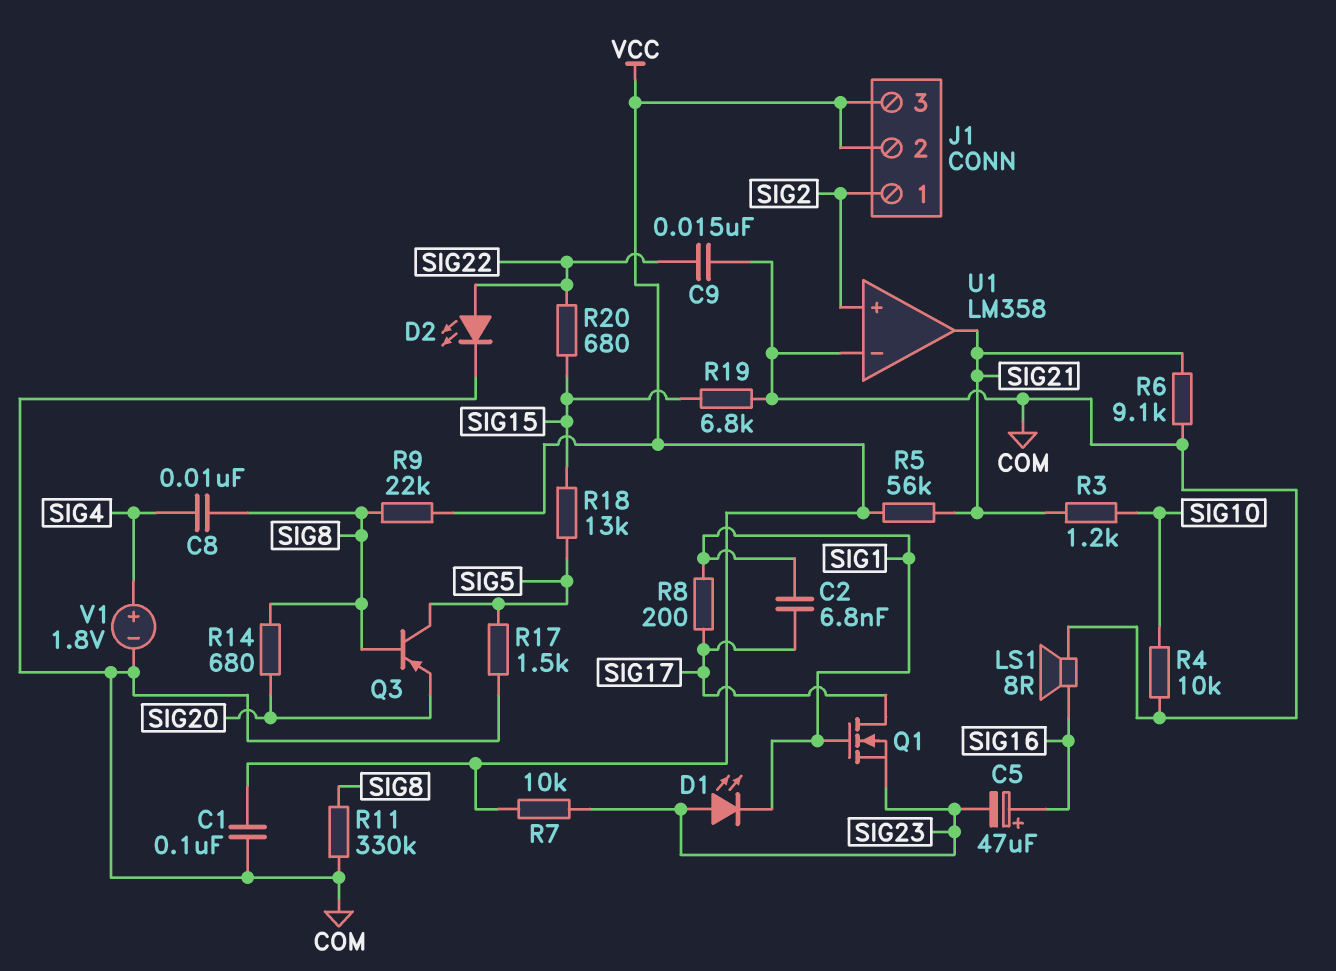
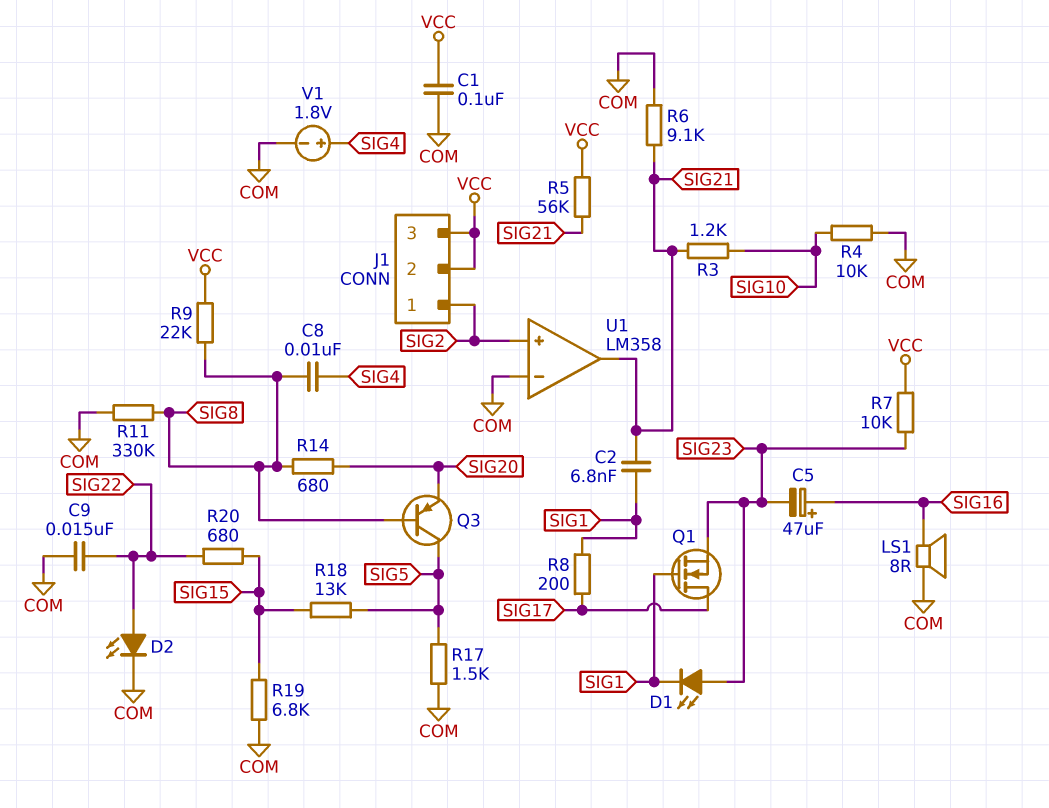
C2: 6.8nF (SIG1, SIG17) -> 6.8nF (SIG1, SIG21)

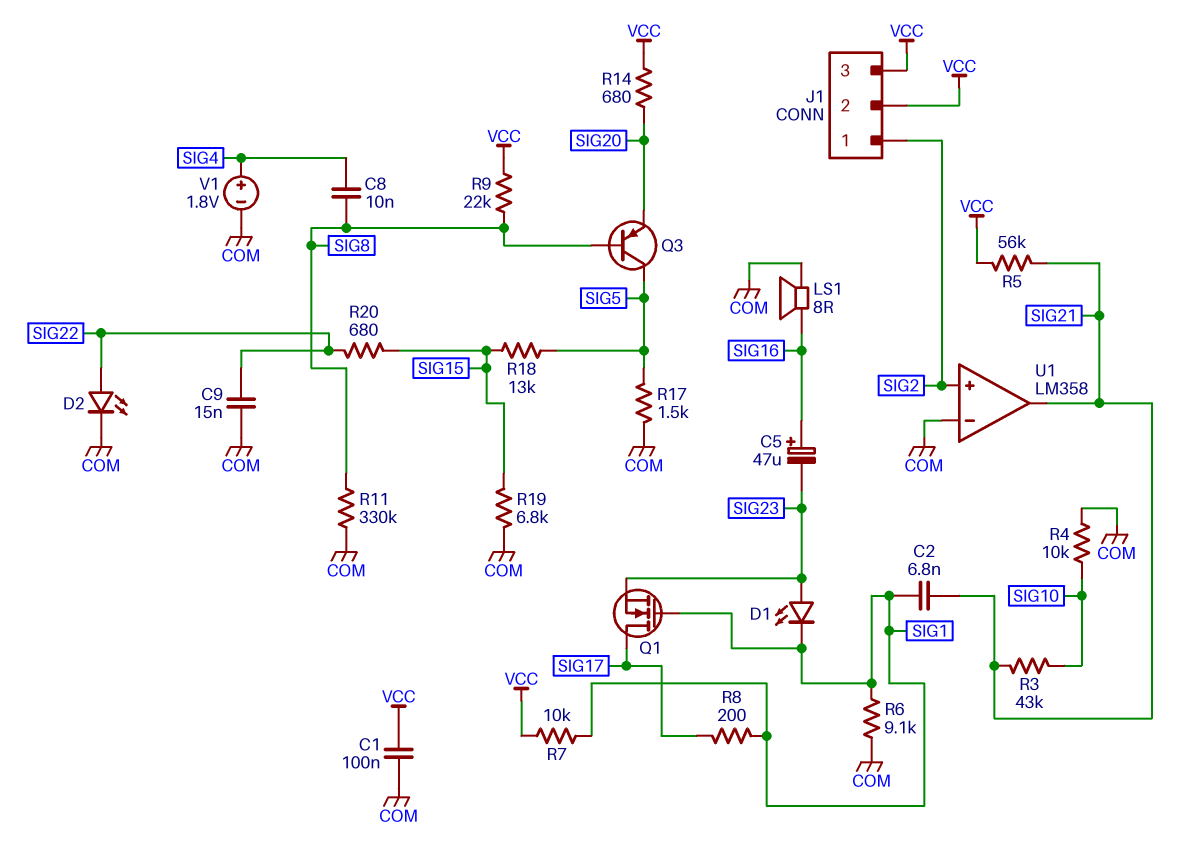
R3: 1.2k (SIG10, SIG21) -> 43k (SIG10, SIG21)
R6: 9.1k (COM, SIG21) -> 9.1k (COM, SIG1)
R7: 10k (SIG23, VCC) -> 10k (SIG1, VCC)
R14: 680 (SIG8, SIG20) -> 680 (SIG20, VCC)

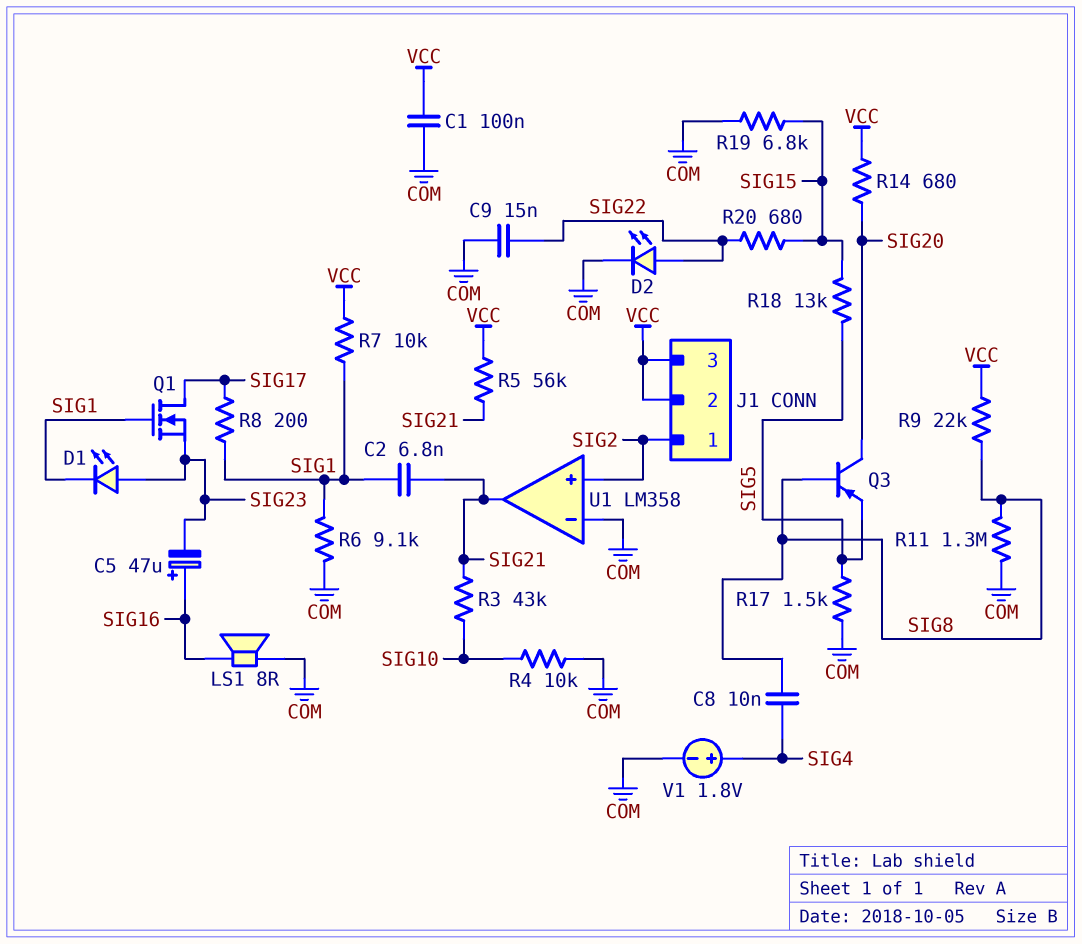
Q3: PNP (B SIG8, C SIG5, E SIG20) -> PNP (B SIG8, C SIG20, E SIG5)
R11: 330k (COM, SIG8) -> 1.3M (COM, SIG8)

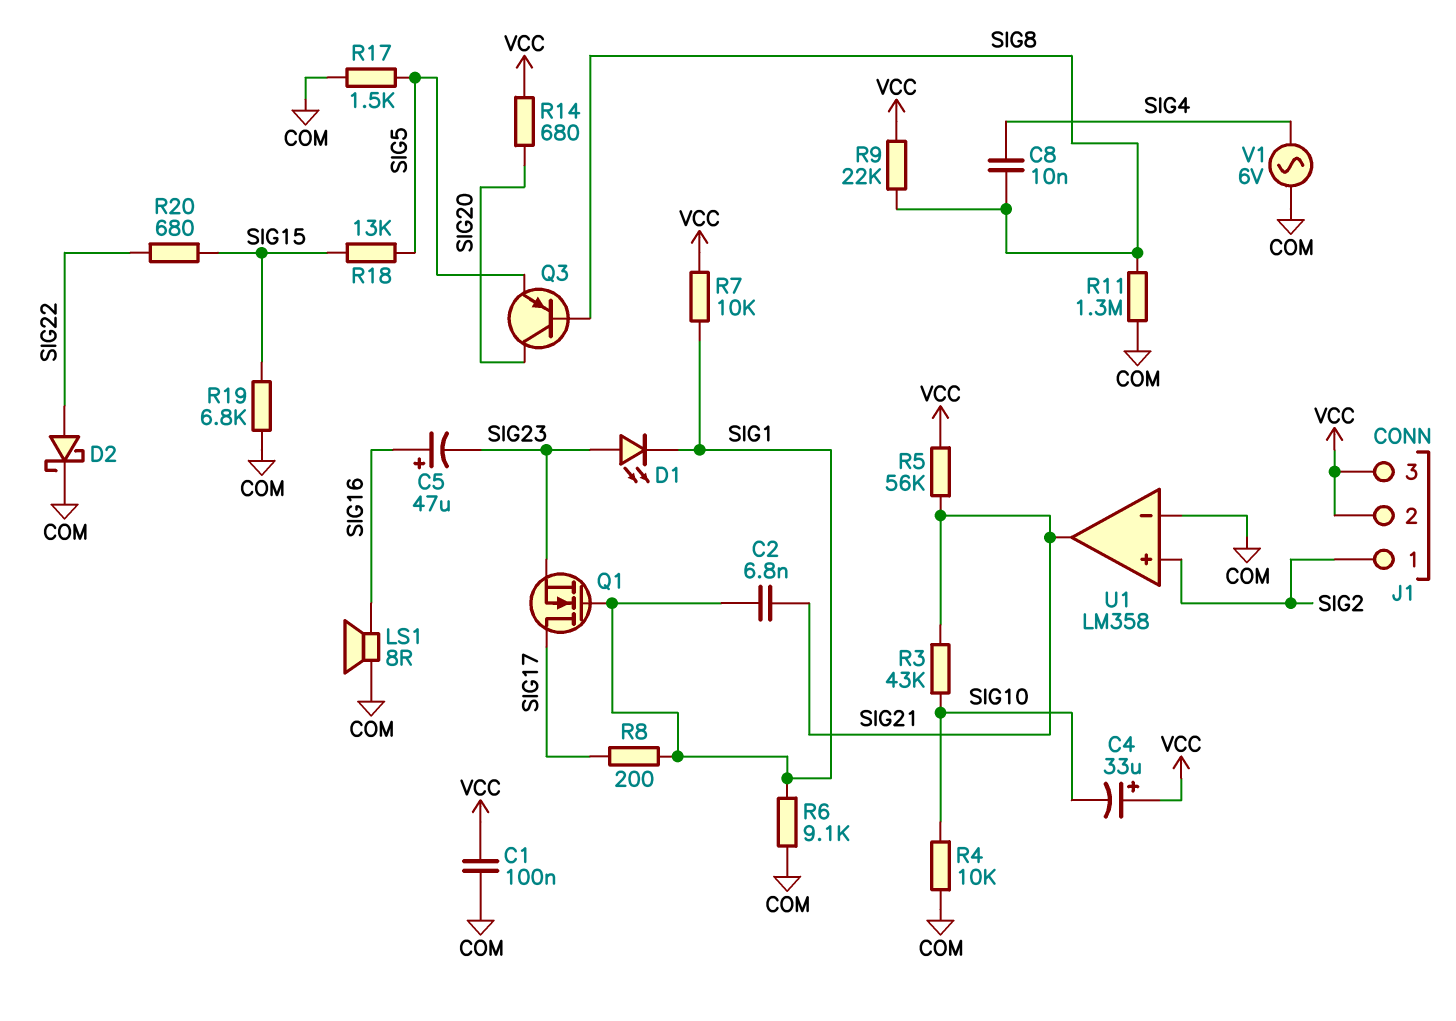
C4: none -> 33uF (plus VCC, minus SIG10)
C9: 15nF (COM, SIG22) -> none
D2: LED (A SIG22, K COM) -> schottky (A SIG22, K COM)
V1: 1.8V (plus SIG4, minus COM) -> AC 6V (COM, SIG4)

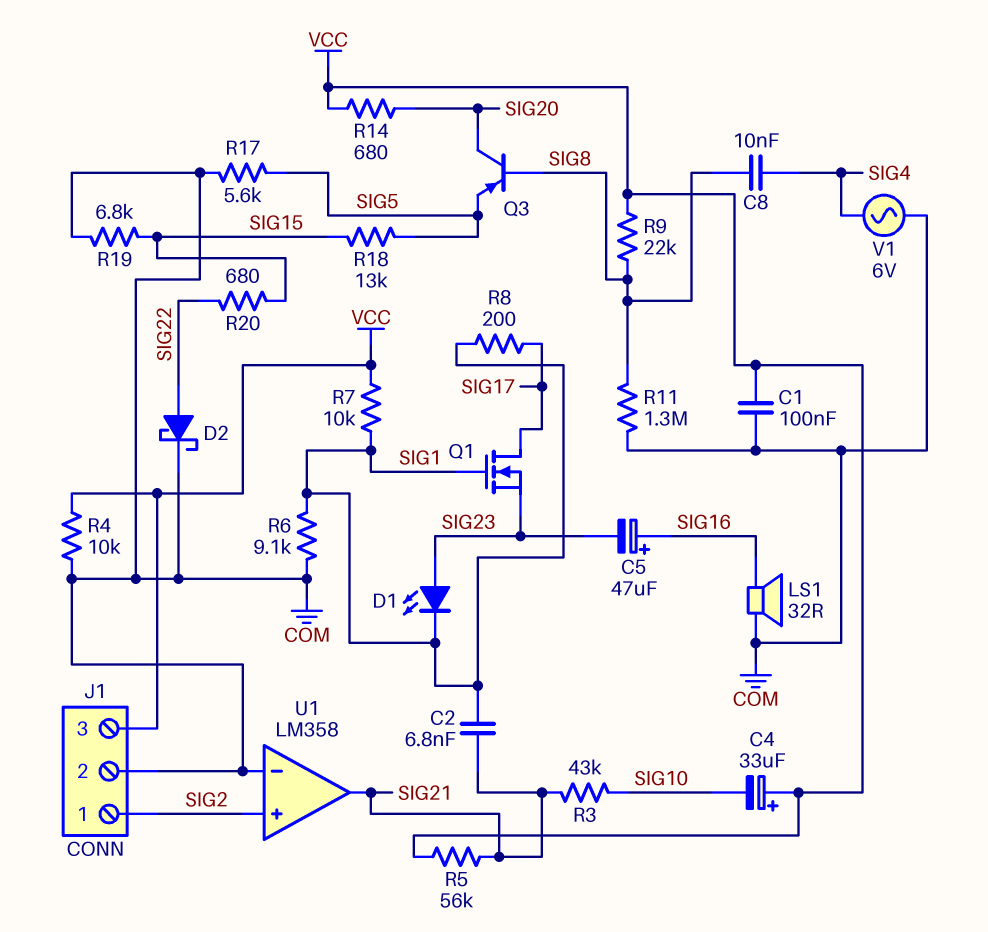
J1 pin 2: VCC -> COM
LS1: speaker 8R (COM, SIG16) -> speaker 32R (COM, SIG16)
R4: 10k (COM, SIG10) -> 10k (COM, VCC)
R17: 1.5k (COM, SIG5) -> 5.6k (COM, SIG5)

